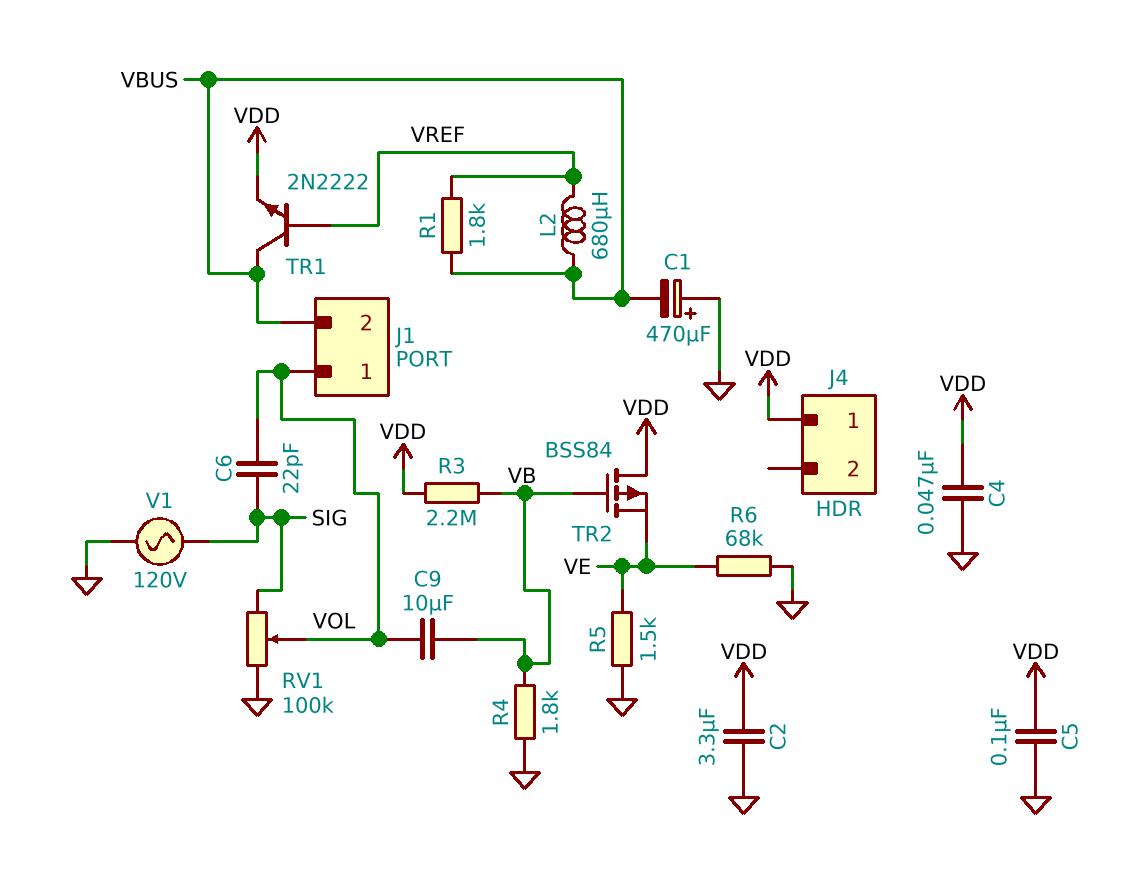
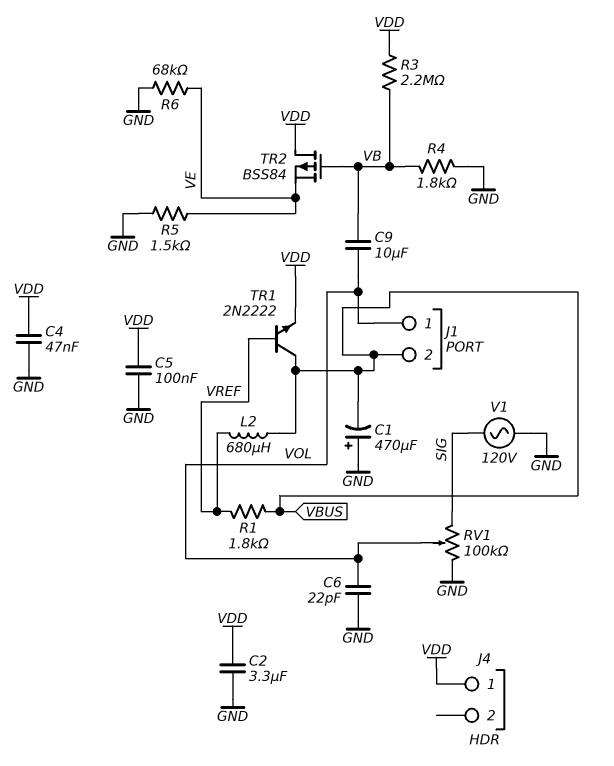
C6: 22pF (SIG, VOL) -> 22pF (GND, VOL)

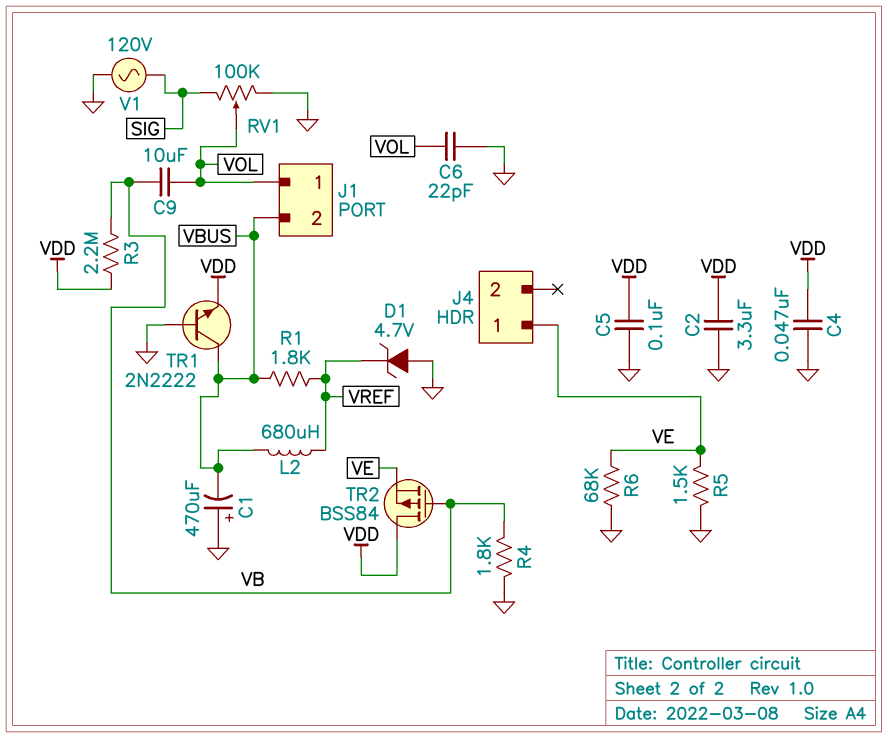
D1: none -> zener 4.7V (A GND, K VREF)
J4 pin 1: VDD -> VE
TR1: NPN 2N2222 (B VREF, C VBUS, E VDD) -> NPN 2N2222 (B GND, C VBUS, E VDD)

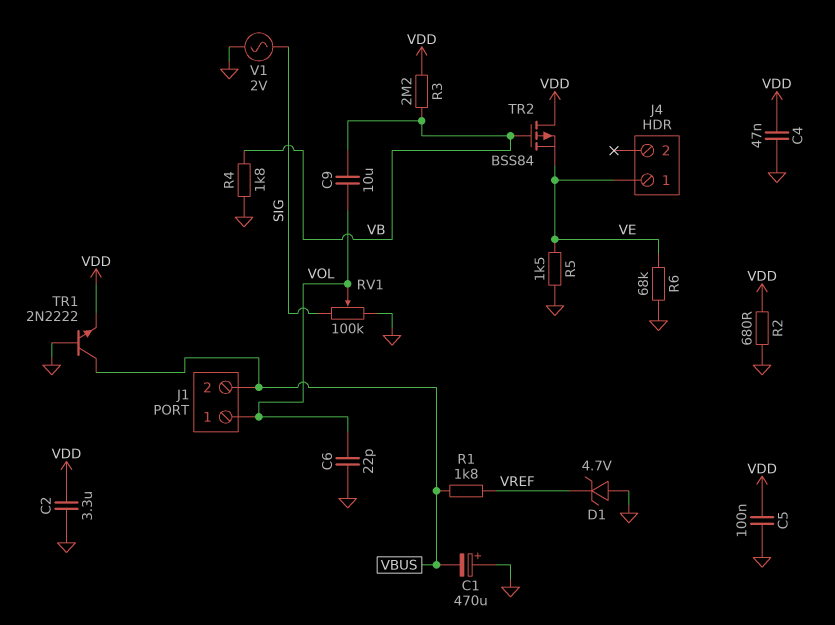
L2: 680uH (VBUS, VREF) -> none
R2: none -> 680 (GND, VDD)
V1: AC 120V (GND, SIG) -> AC 2V (GND, SIG)

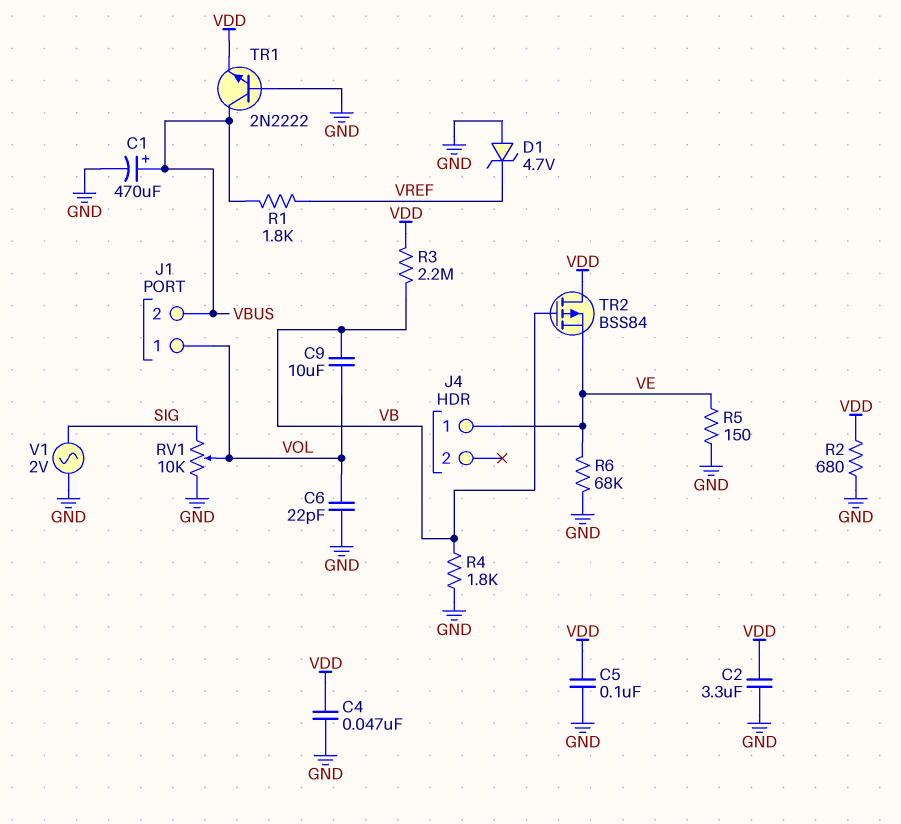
C1: 470uF (plus GND, minus VBUS) -> 470uF (plus VBUS, minus GND)
R5: 1.5k (GND, VE) -> 150 (GND, VE)
RV1: 100k (GND, SIG, wiper VOL) -> 10k (GND, SIG, wiper VOL)

